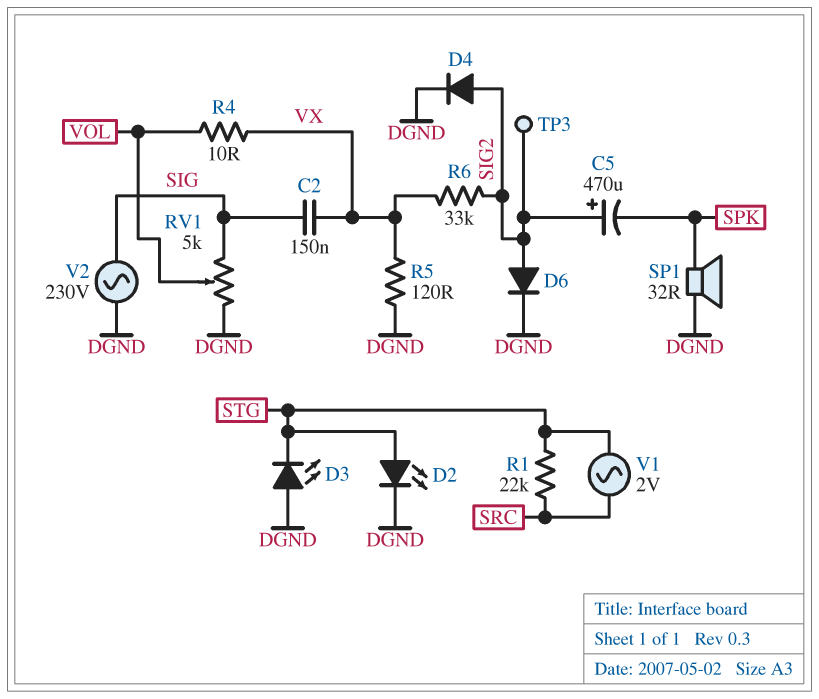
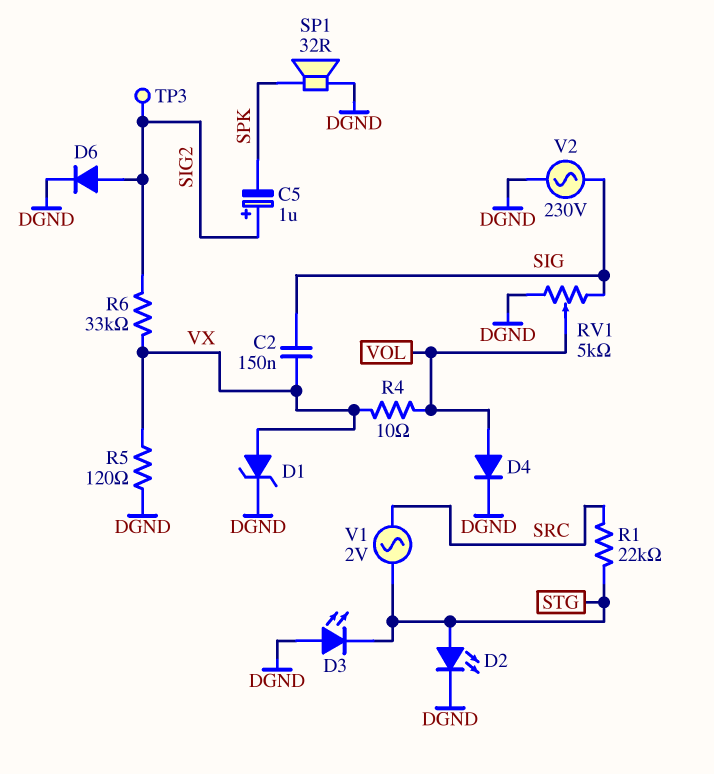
C5: 470uF (plus SIG2, minus SPK) -> 1uF (plus SIG2, minus SPK)
D1: none -> zener (A VX, K DGND)
D4: diode (A SIG2, K DGND) -> diode (A VOL, K DGND)

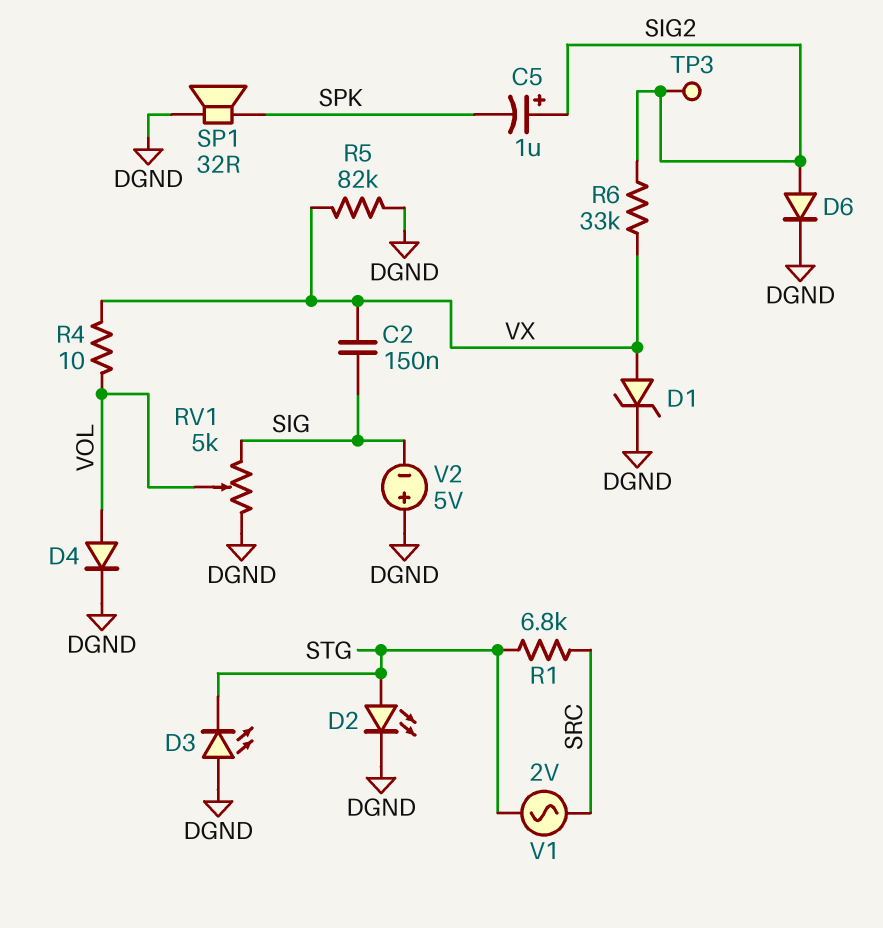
R1: 22k (SRC, STG) -> 6.8k (SRC, STG)
R5: 120 (DGND, VX) -> 82k (DGND, VX)
V2: AC 230V (DGND, SIG) -> 5V (plus DGND, minus SIG)

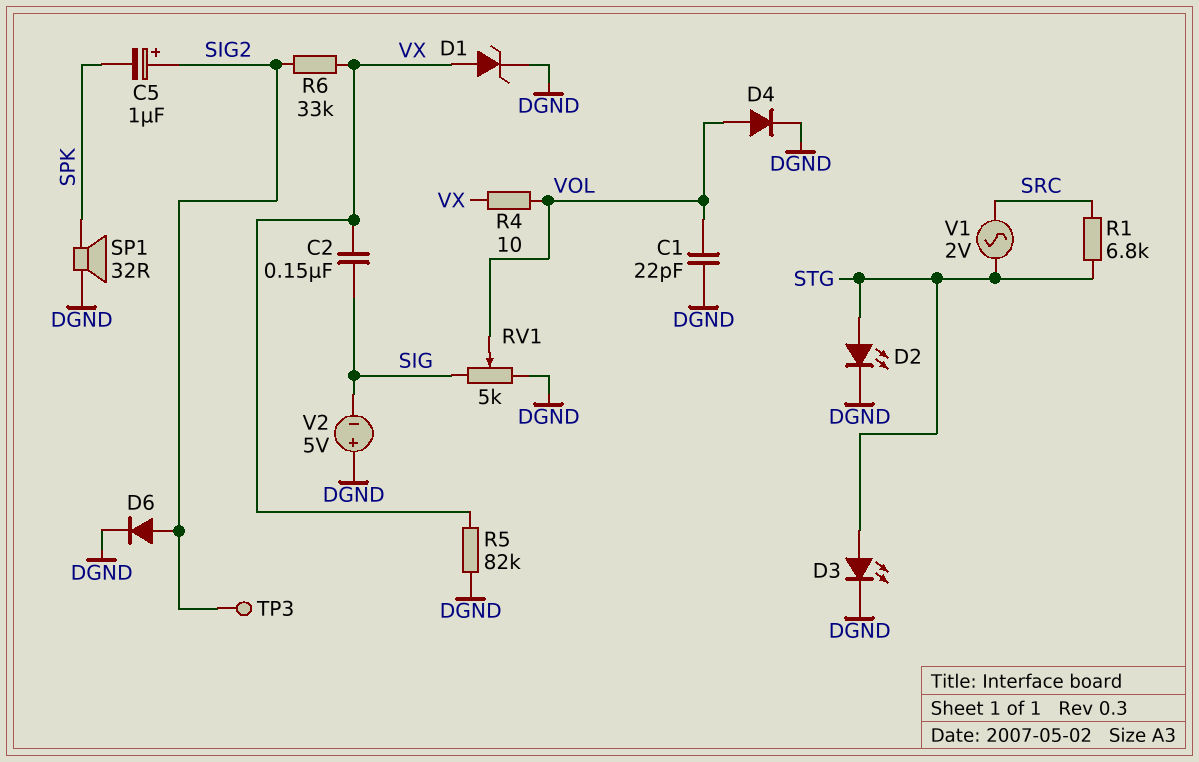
C1: none -> 22pF (DGND, VOL)
D3: LED (A DGND, K STG) -> LED (A STG, K DGND)

